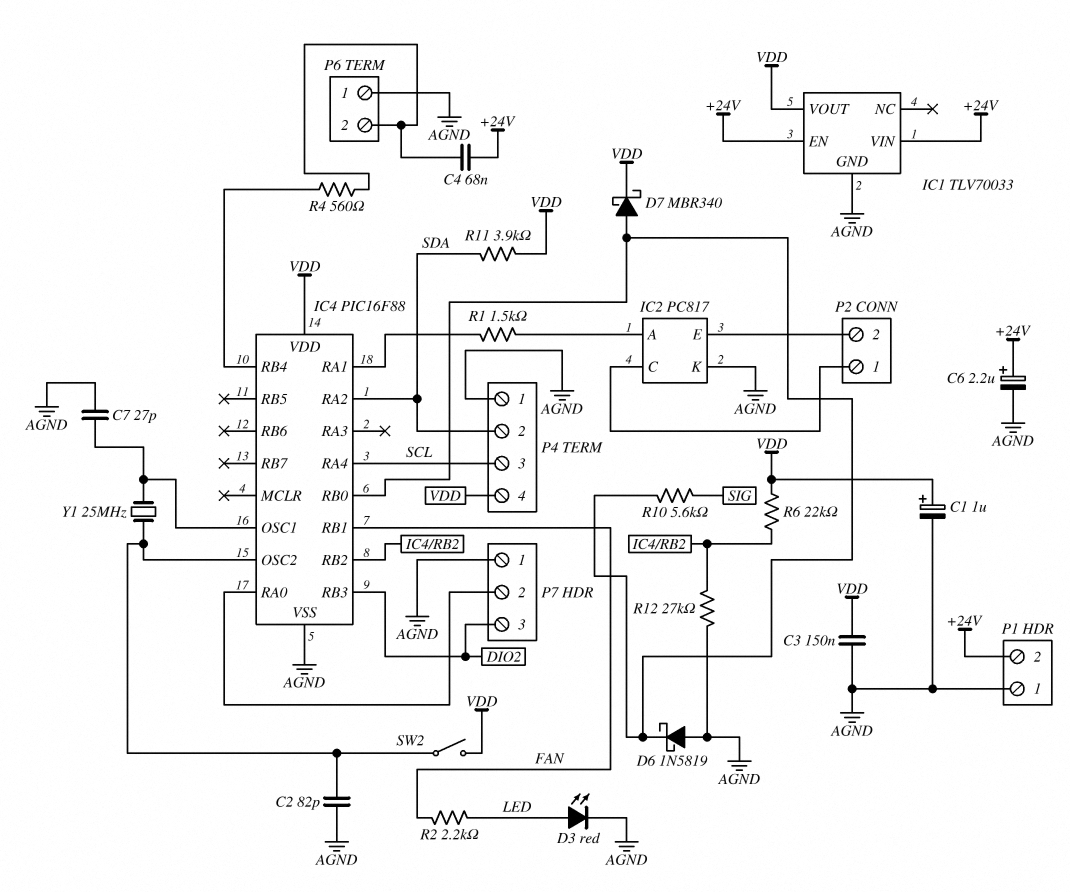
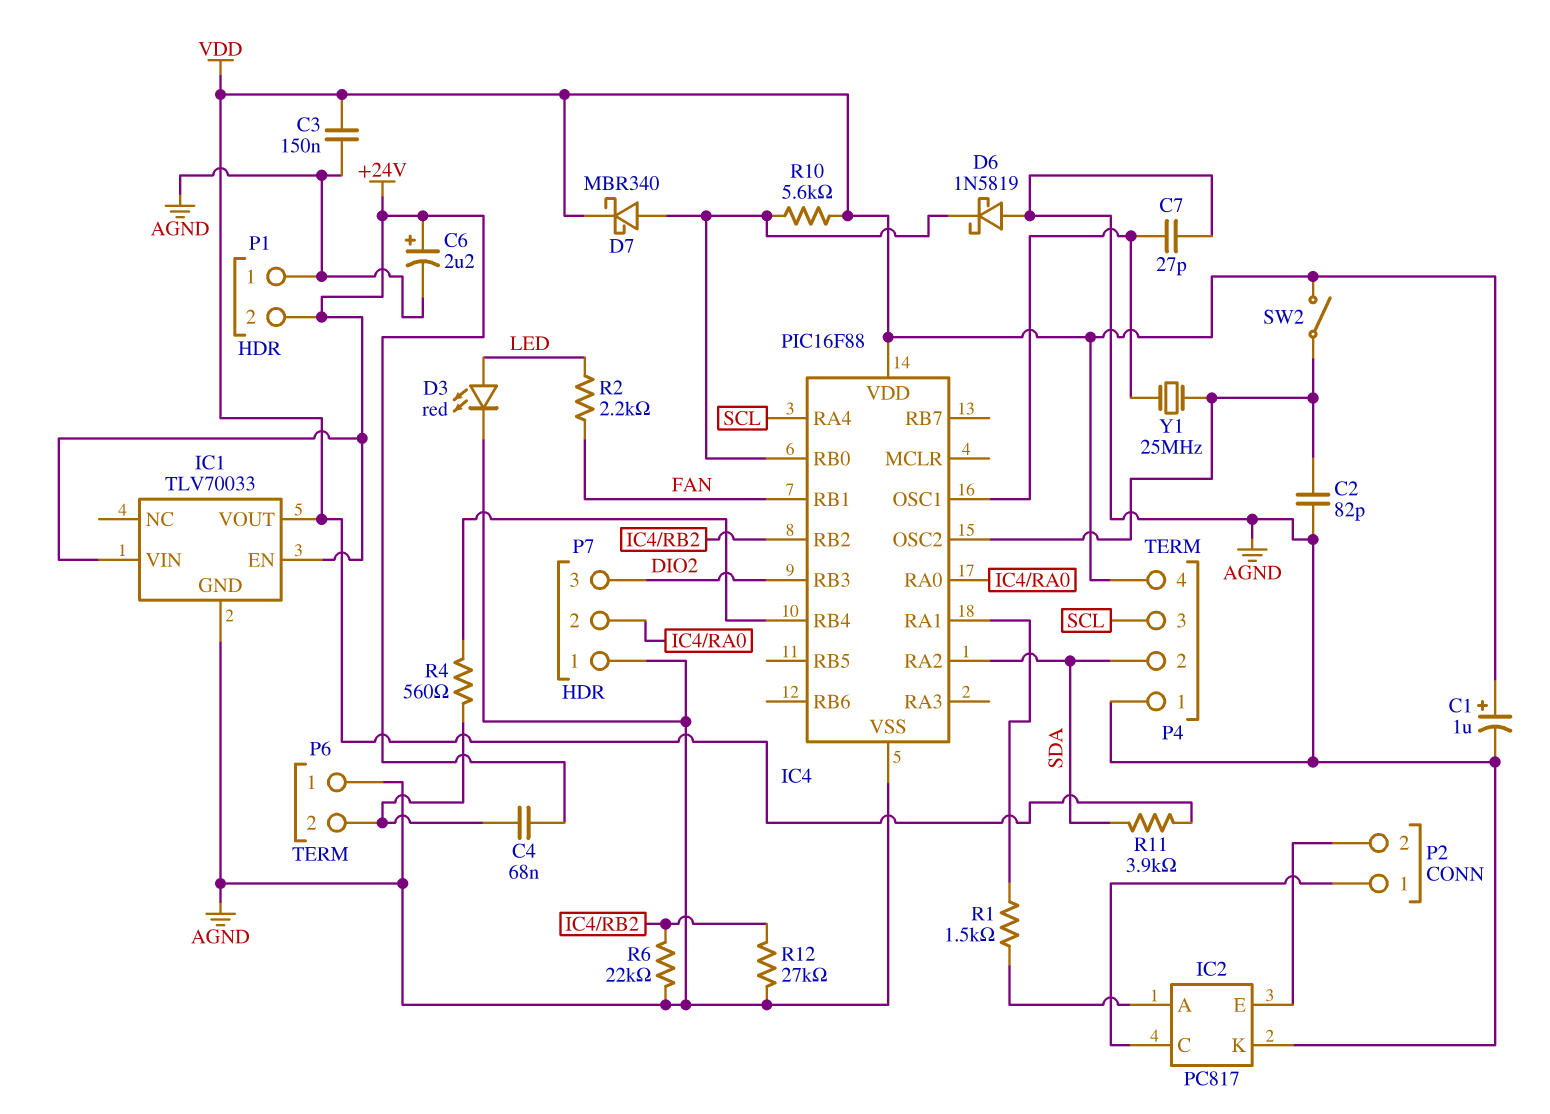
R6: 22k (IC4/RB2, VDD) -> 22k (AGND, IC4/RB2)
R10: 5.6k (IC4/RB0, SIG) -> 5.6k (IC4/RB0, VDD)

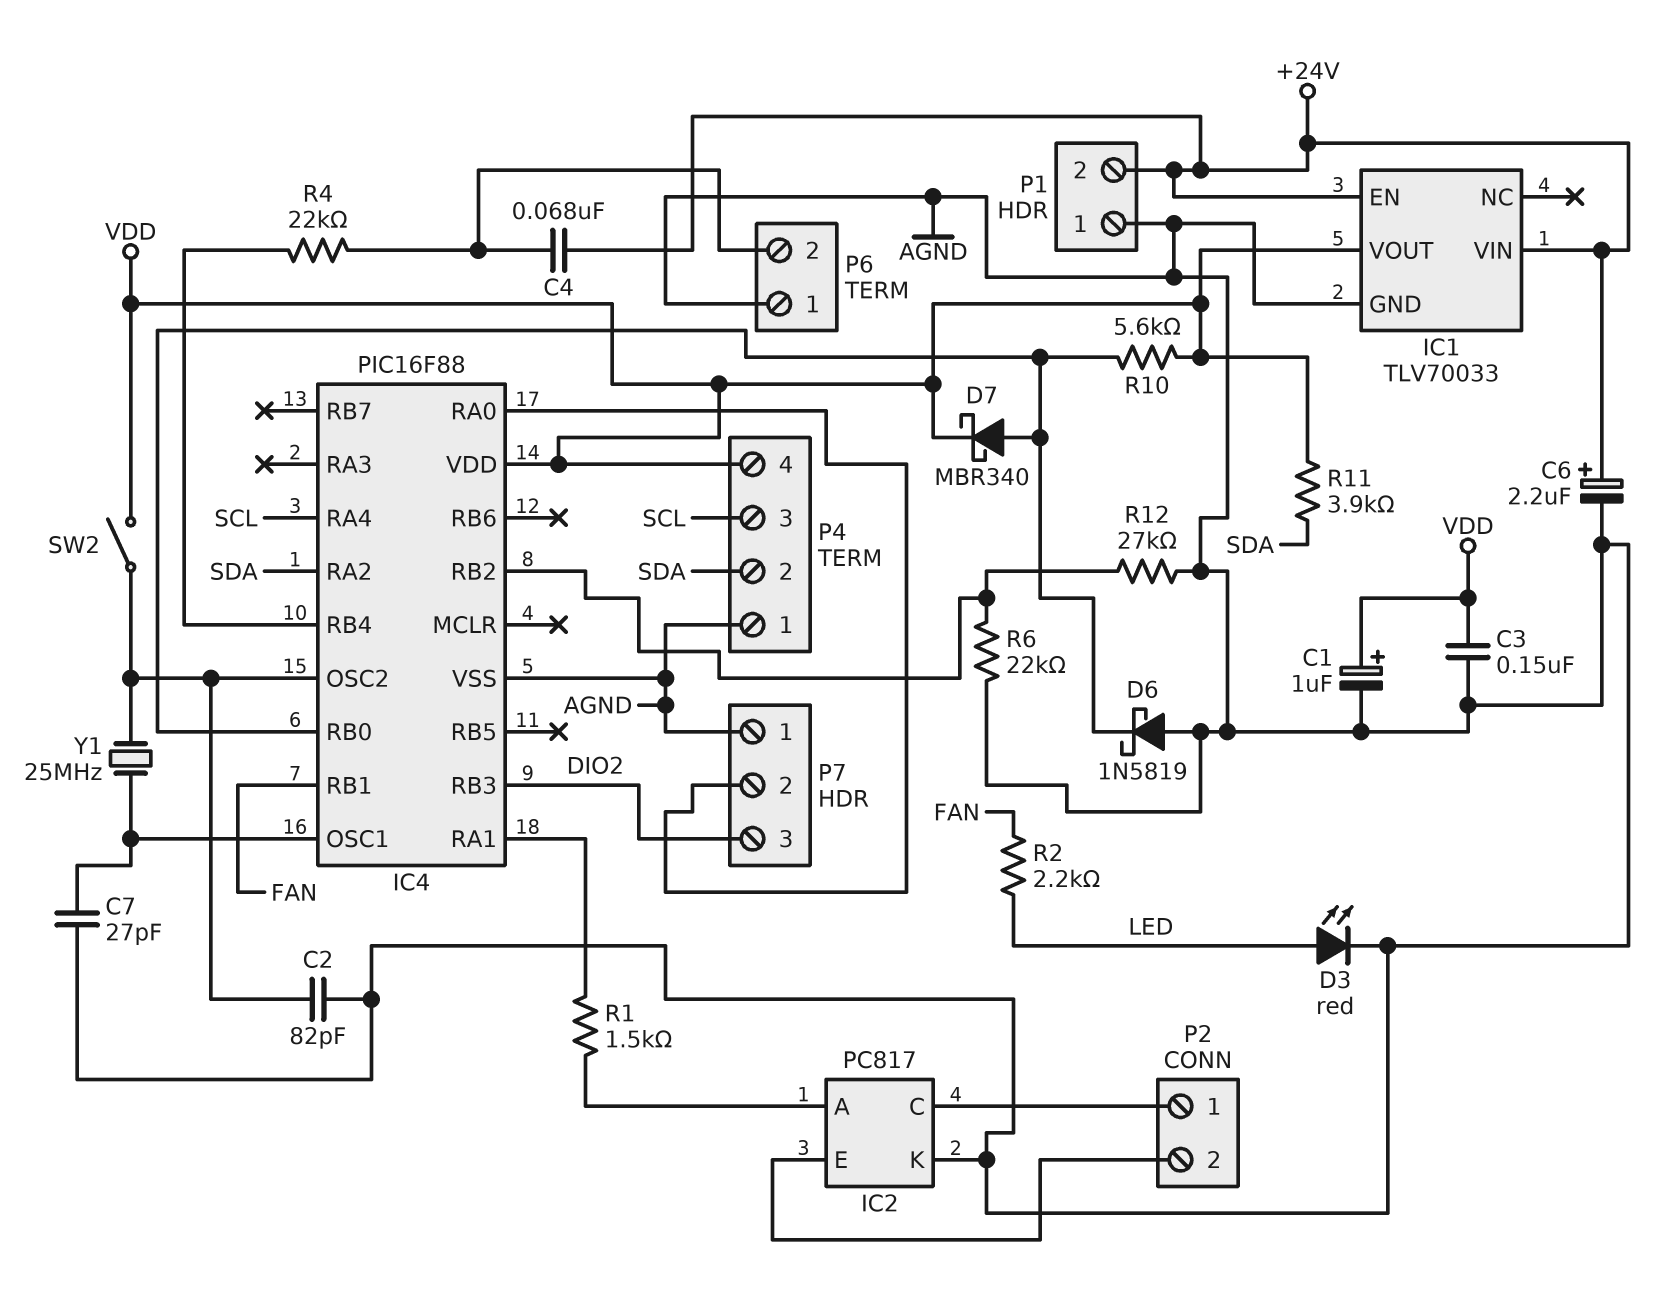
R4: 560 (IC4/RB4, P6/2) -> 22k (IC4/RB4, P6/2)

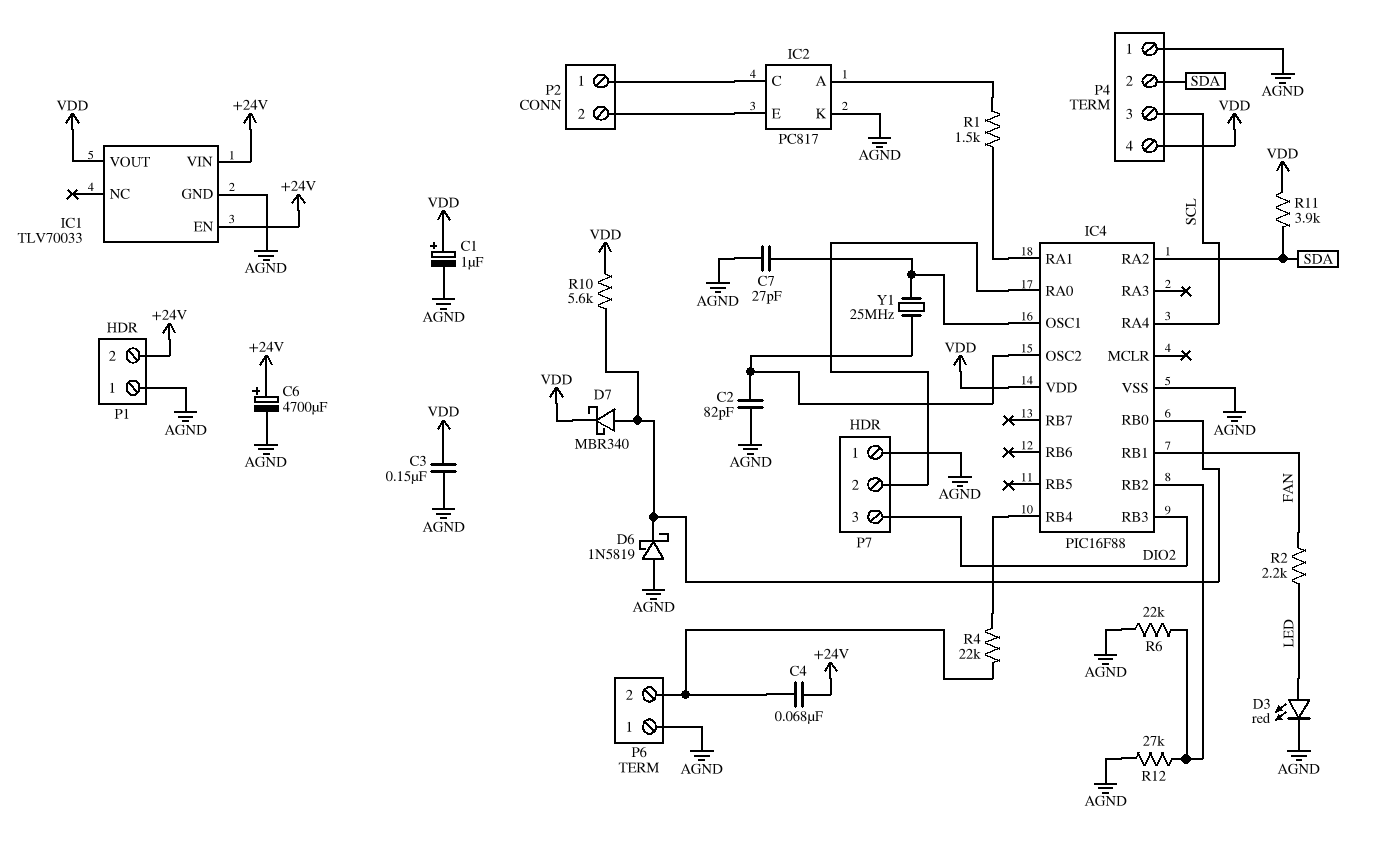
C6: 2.2uF (plus +24V, minus AGND) -> 4700uF (plus +24V, minus AGND)
SW2: switch (IC4/OSC2, VDD) -> none

